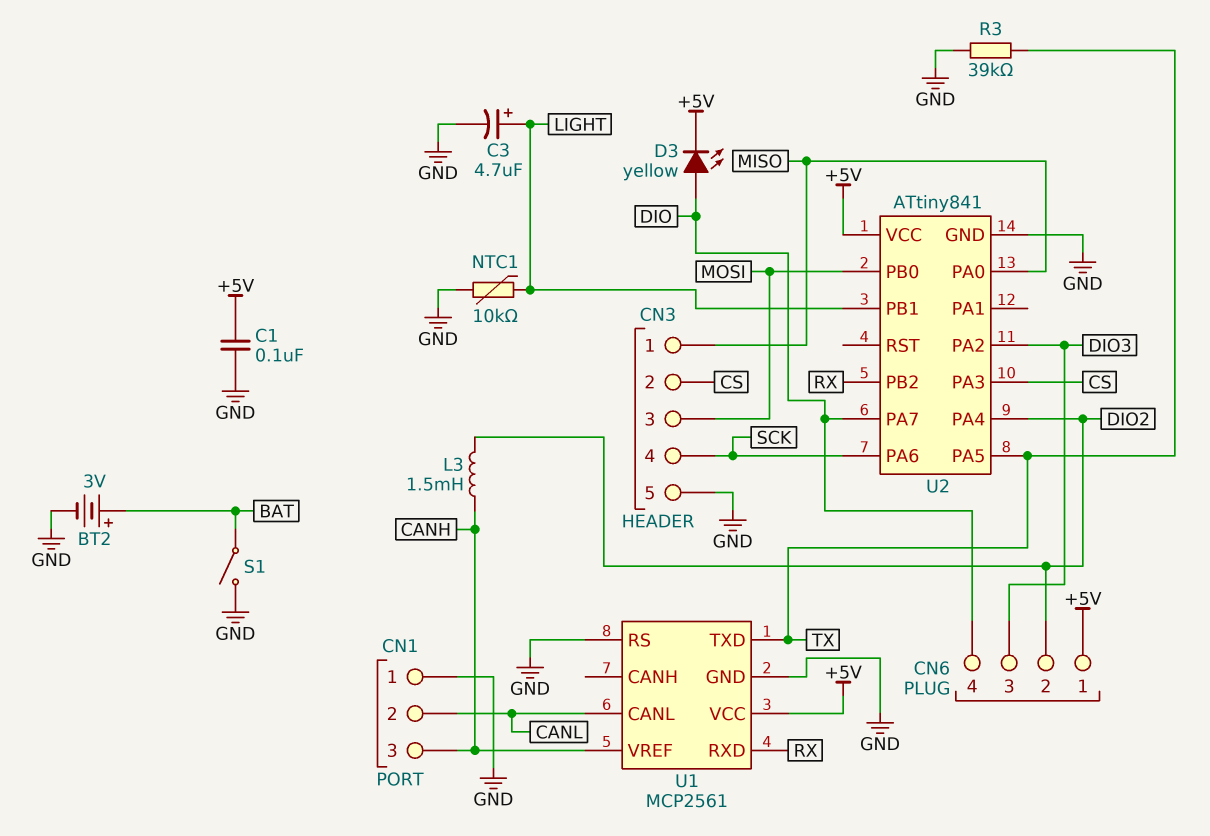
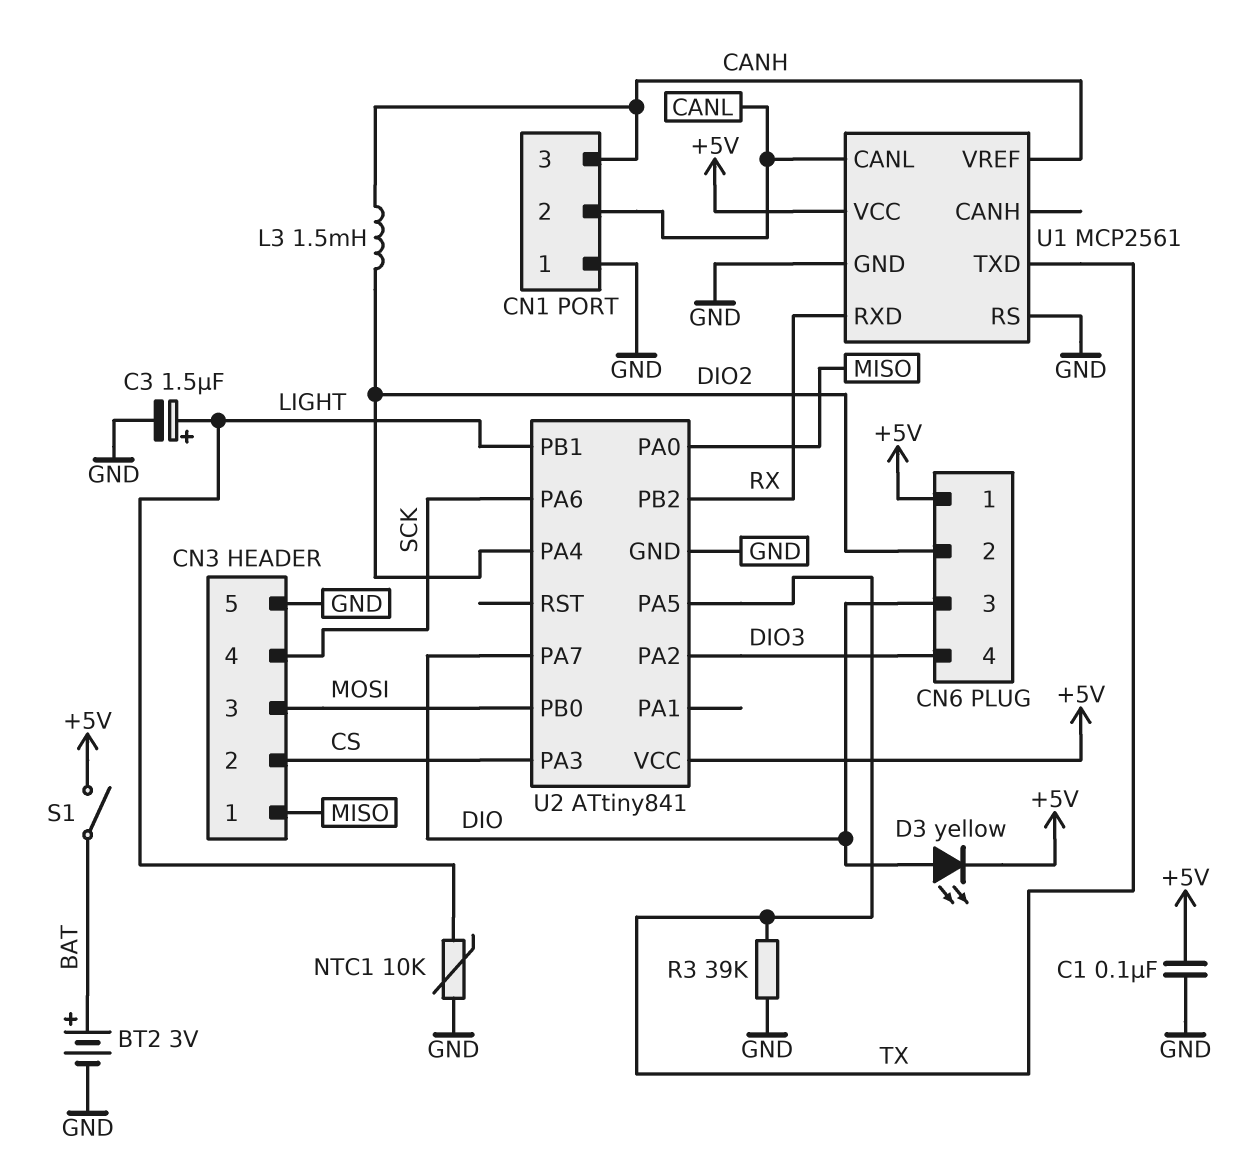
C3: 4.7uF (plus LIGHT, minus GND) -> 1.5uF (plus LIGHT, minus GND)
CN6 pin 3: DIO3 -> DIO
CN6 pin 4: DIO -> DIO3
S1: switch (BAT, GND) -> switch (+5V, BAT)

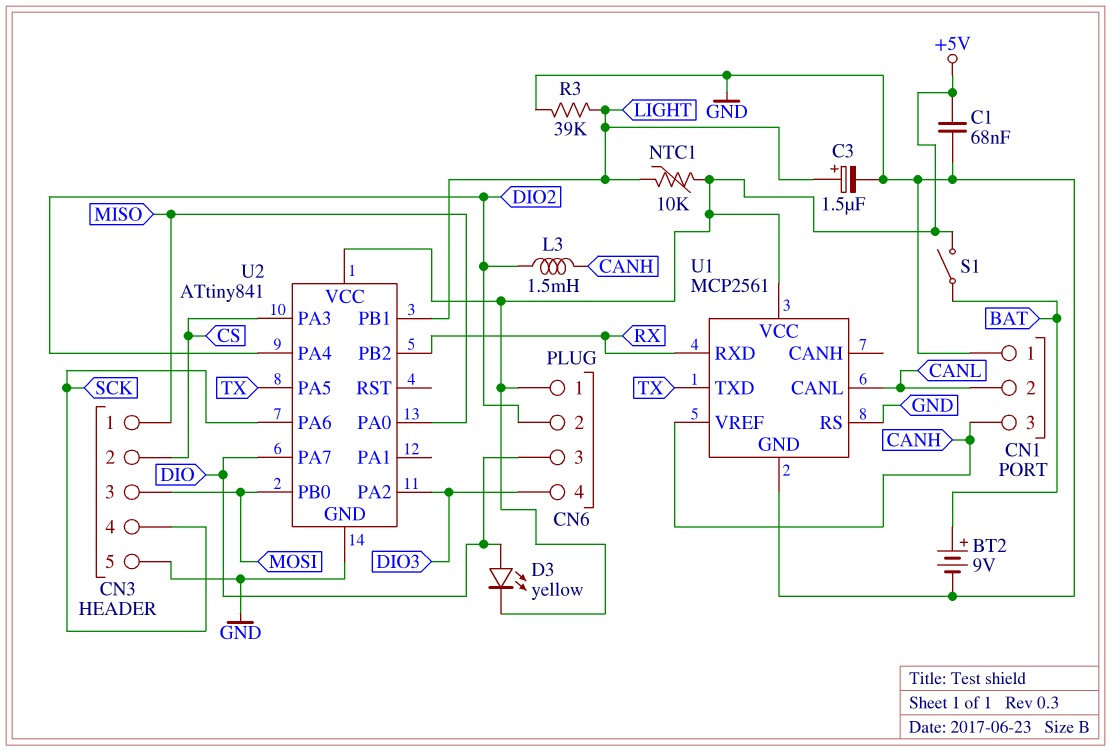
BT2: 3V (plus BAT, minus GND) -> 9V (plus BAT, minus GND)
C1: 100nF (+5V, GND) -> 68nF (+5V, GND)
NTC1: 10k (GND, LIGHT) -> 10k (+5V, LIGHT)
R3: 39k (GND, TX) -> 39k (GND, LIGHT)

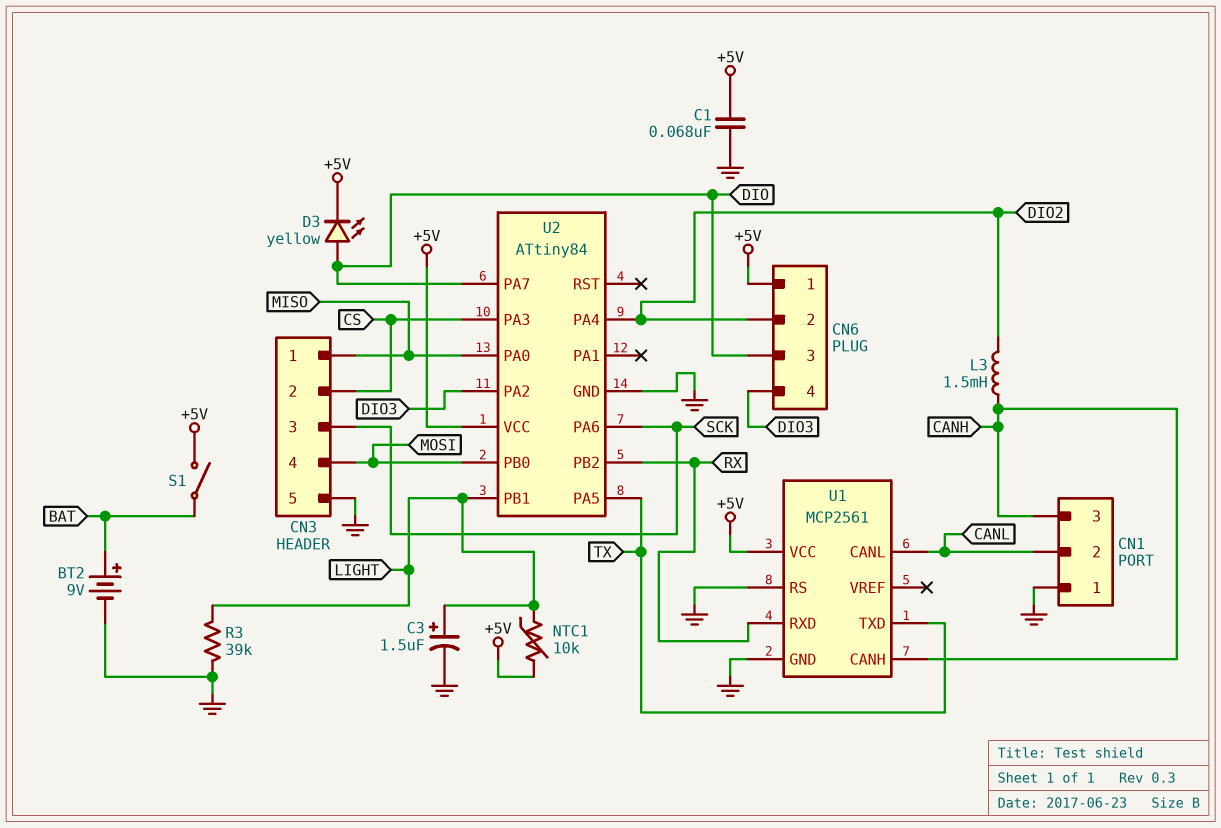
CN3 pin 3: MOSI -> SCK
CN3 pin 4: SCK -> MOSI
U1 pin CANH: none -> CANH
U1 pin VREF: CANH -> none
U2: ATtiny841 -> ATtiny84

